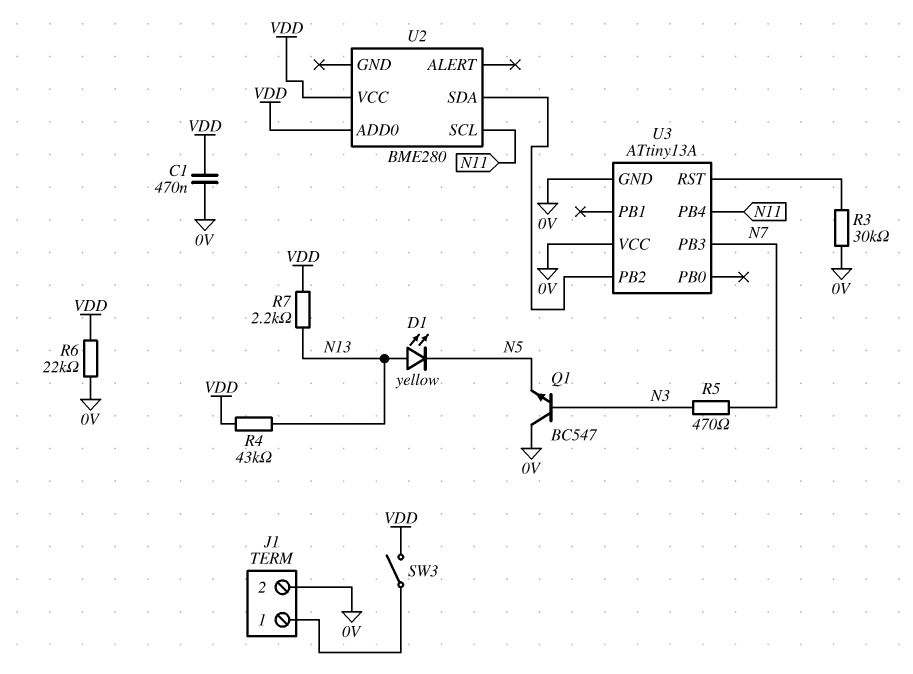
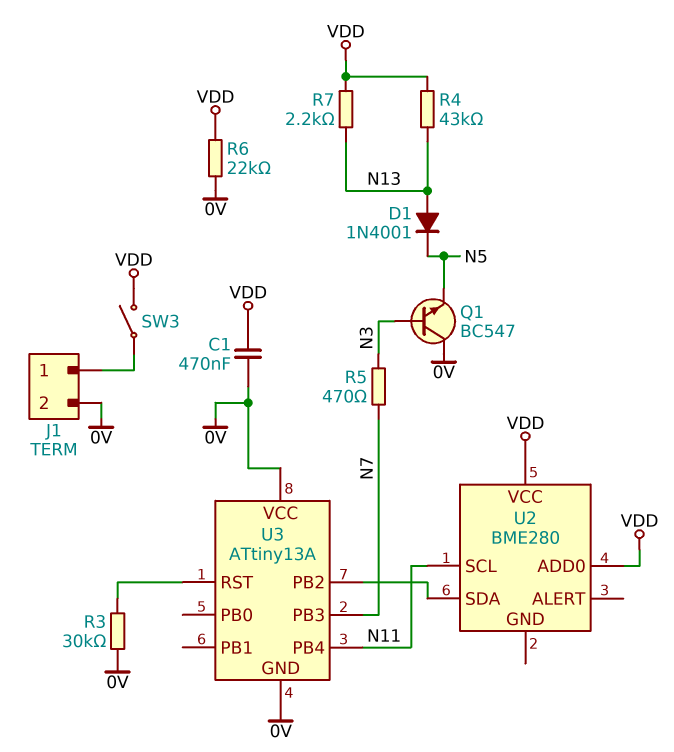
D1: LED yellow (A N13, K N5) -> diode 1N4001 (A N13, K N5)

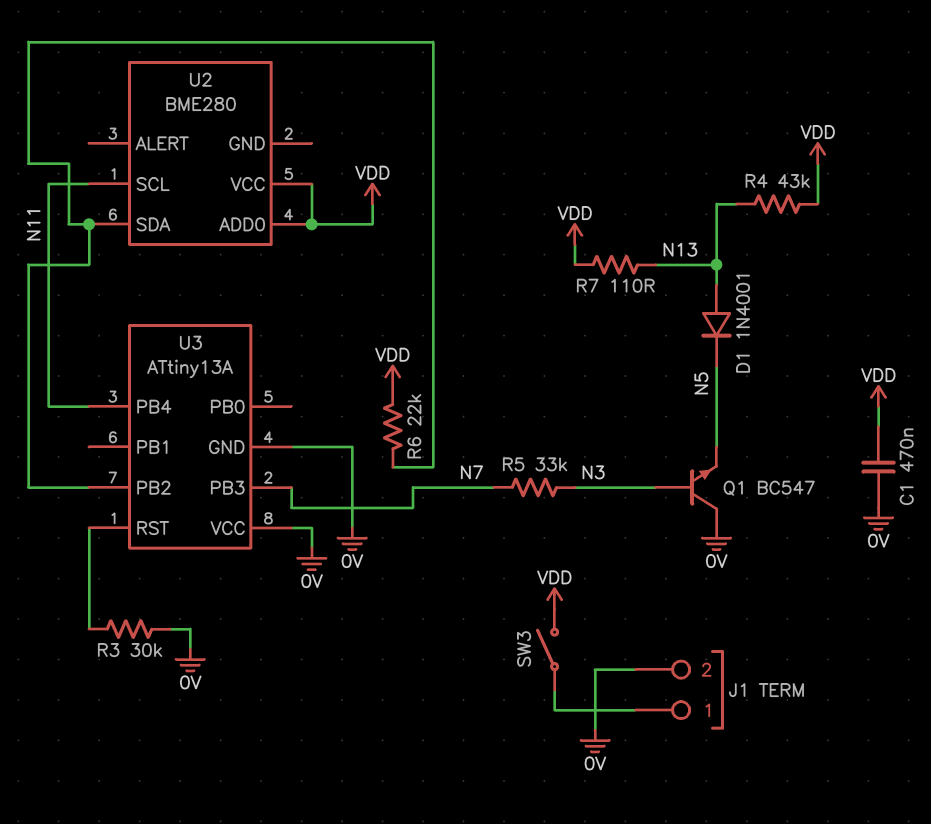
R5: 470 (N3, N7) -> 33k (N3, N7)
R6: 22k (0V, VDD) -> 22k (U2/SDA, VDD)
R7: 2.2k (N13, VDD) -> 110 (N13, VDD)

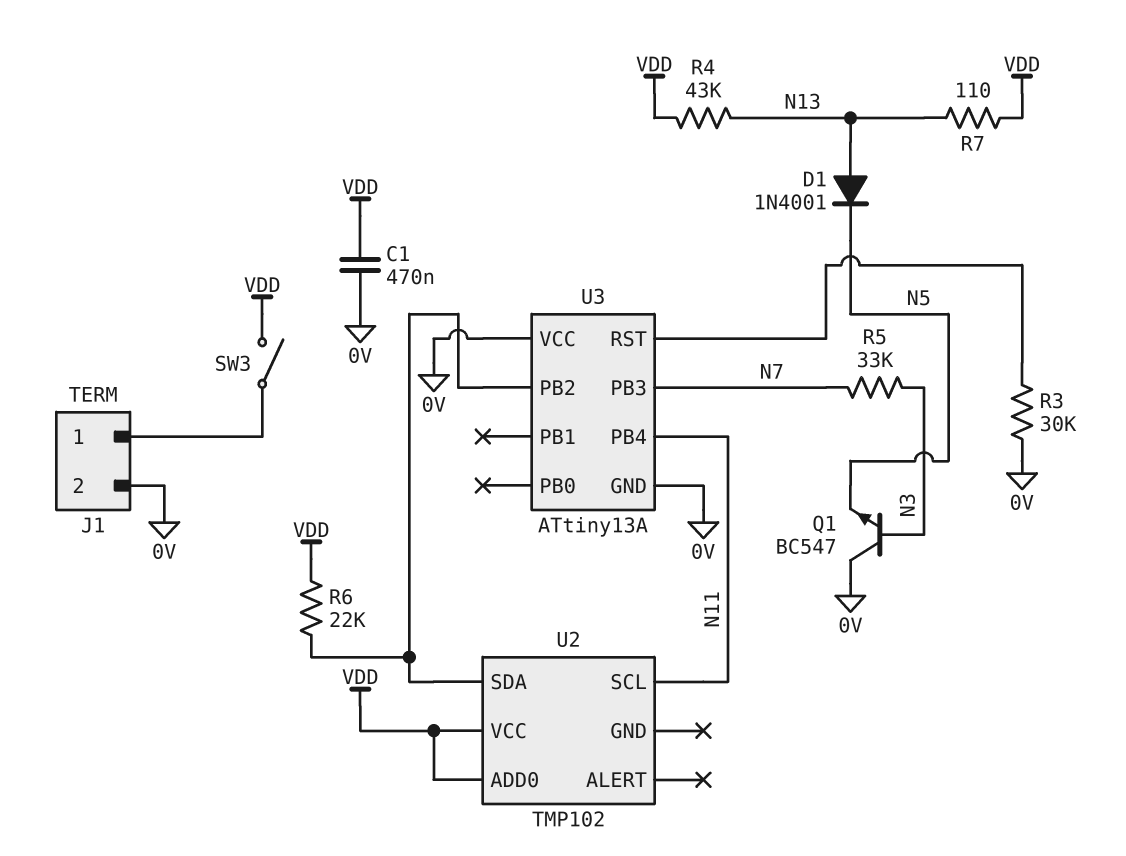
U2: BME280 -> TMP102

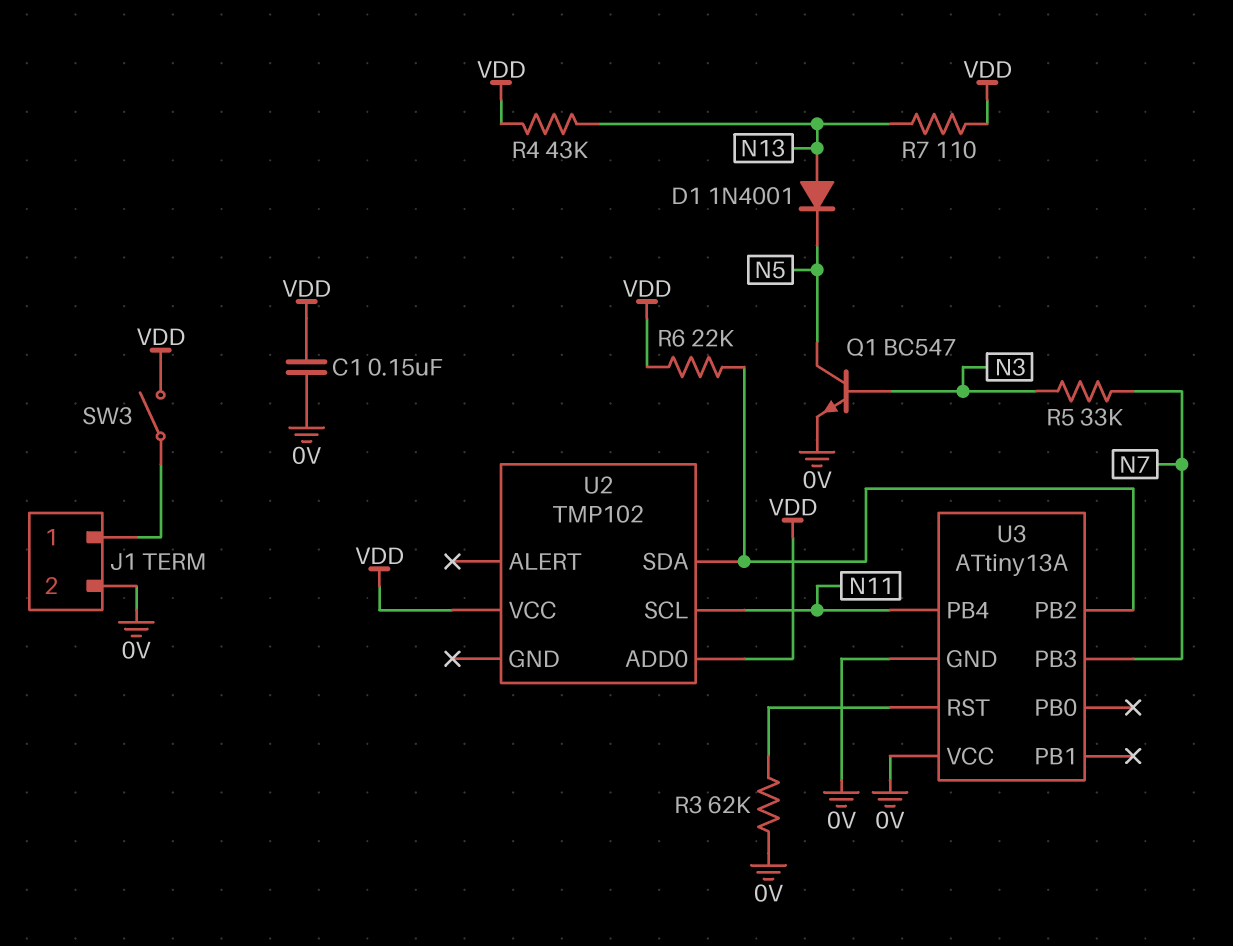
C1: 470nF (0V, VDD) -> 150nF (0V, VDD)
Q1: NPN BC547 (B N3, C 0V, E N5) -> NPN BC547 (B N3, C N5, E 0V)
R3: 30k (0V, U3/RST) -> 62k (0V, U3/RST)

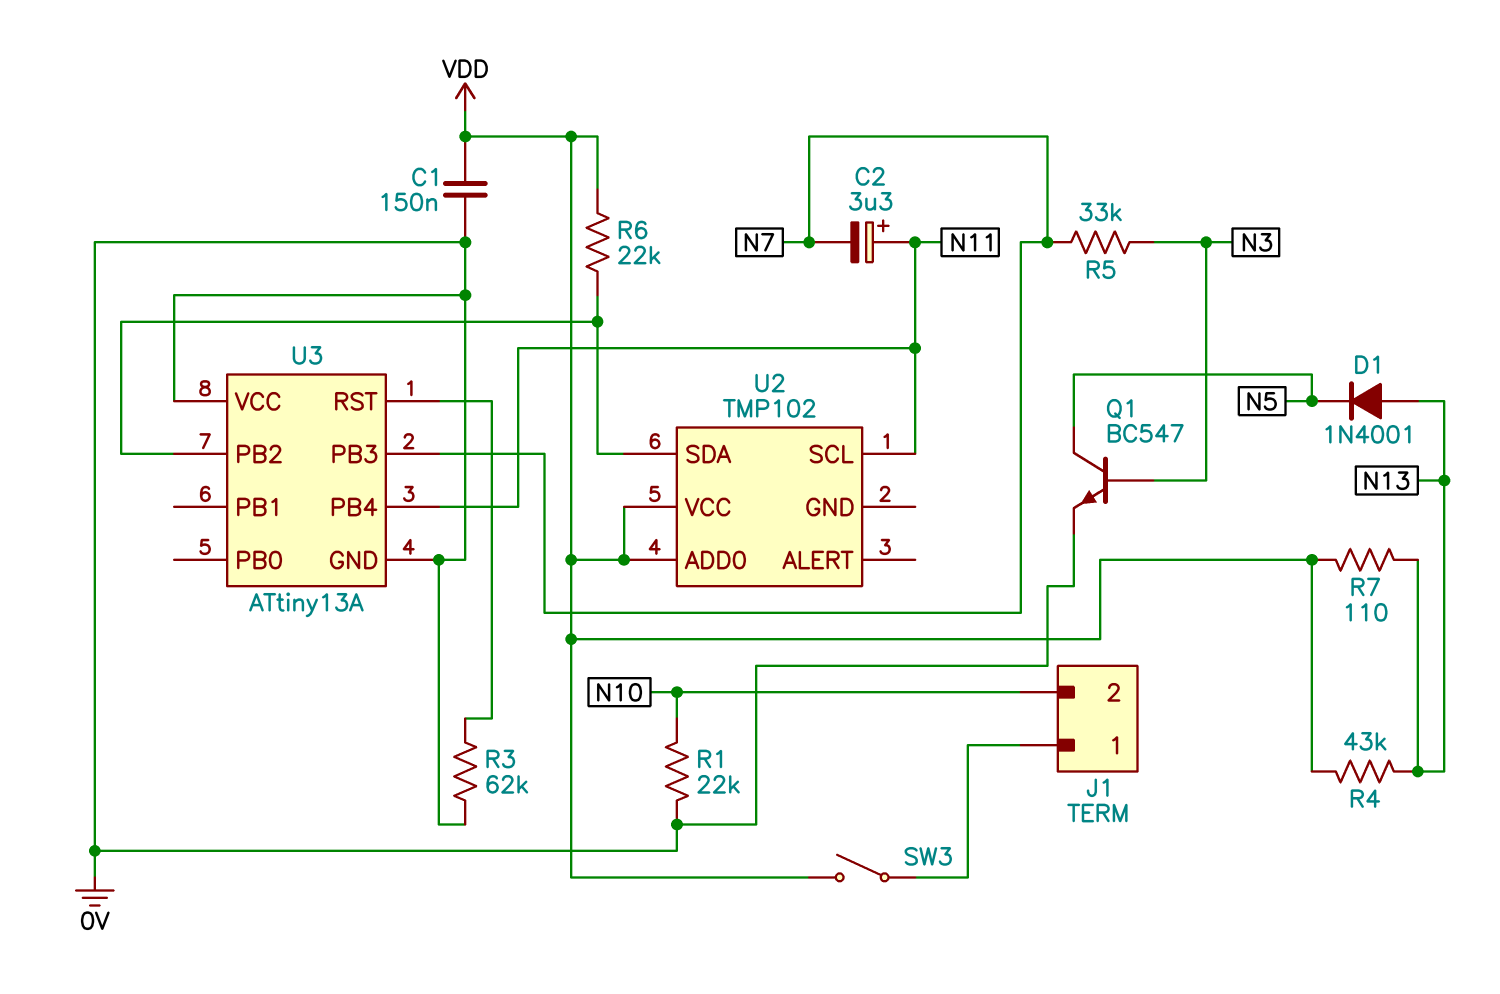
C2: none -> 3.3uF (plus N11, minus N7)
J1 pin 2: 0V -> N10
R1: none -> 22k (0V, N10)

